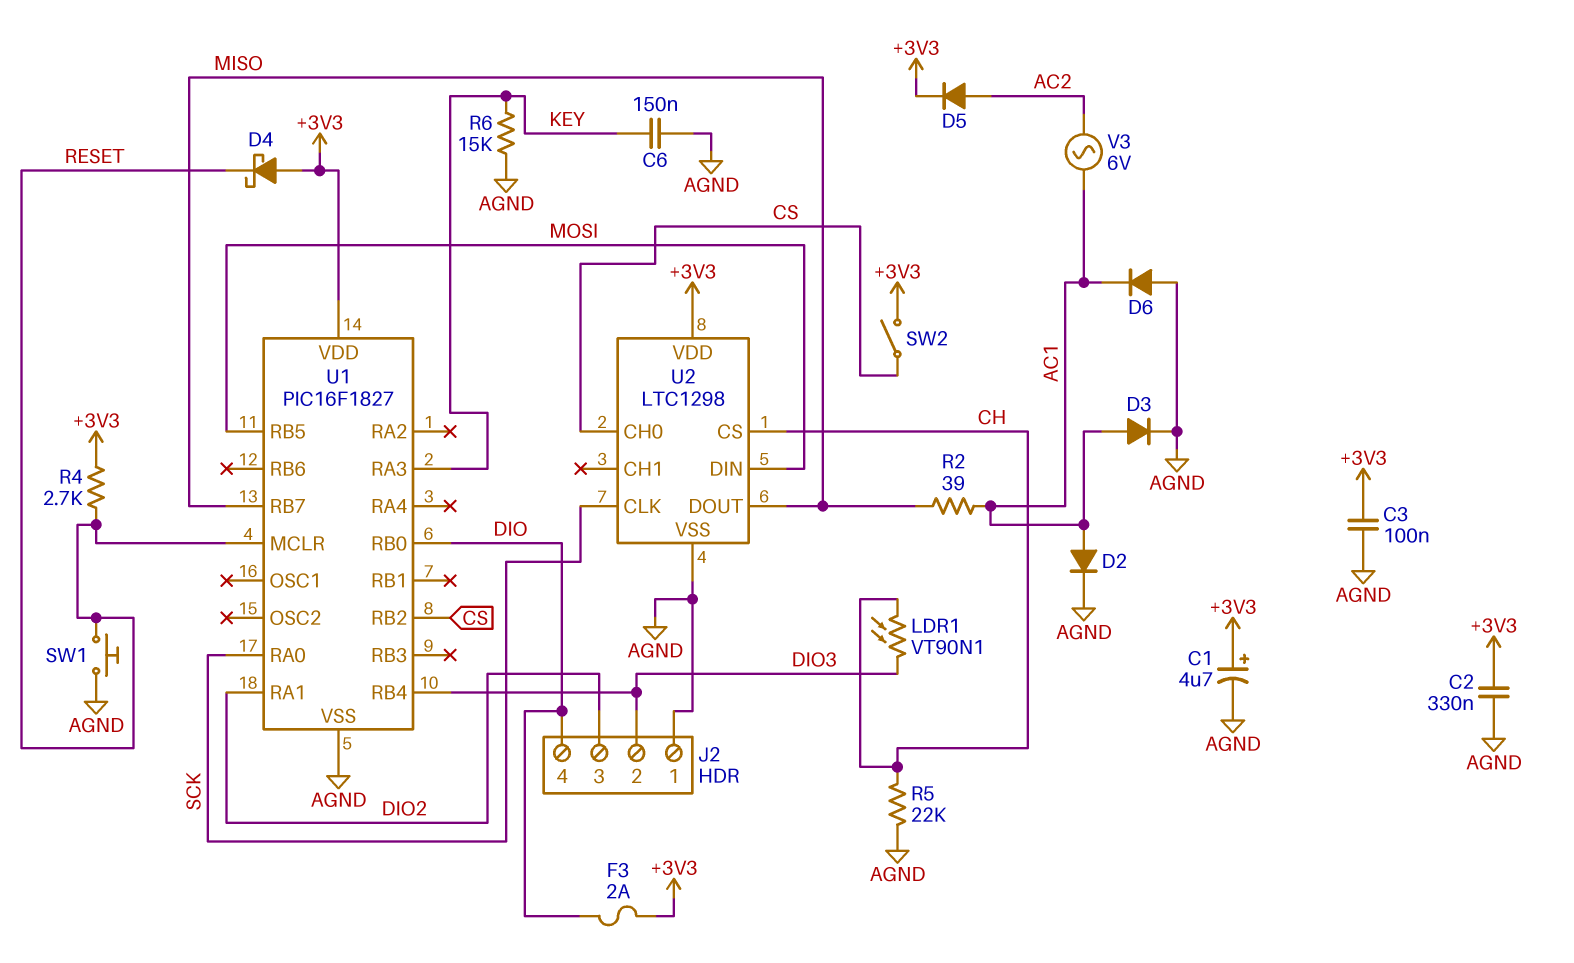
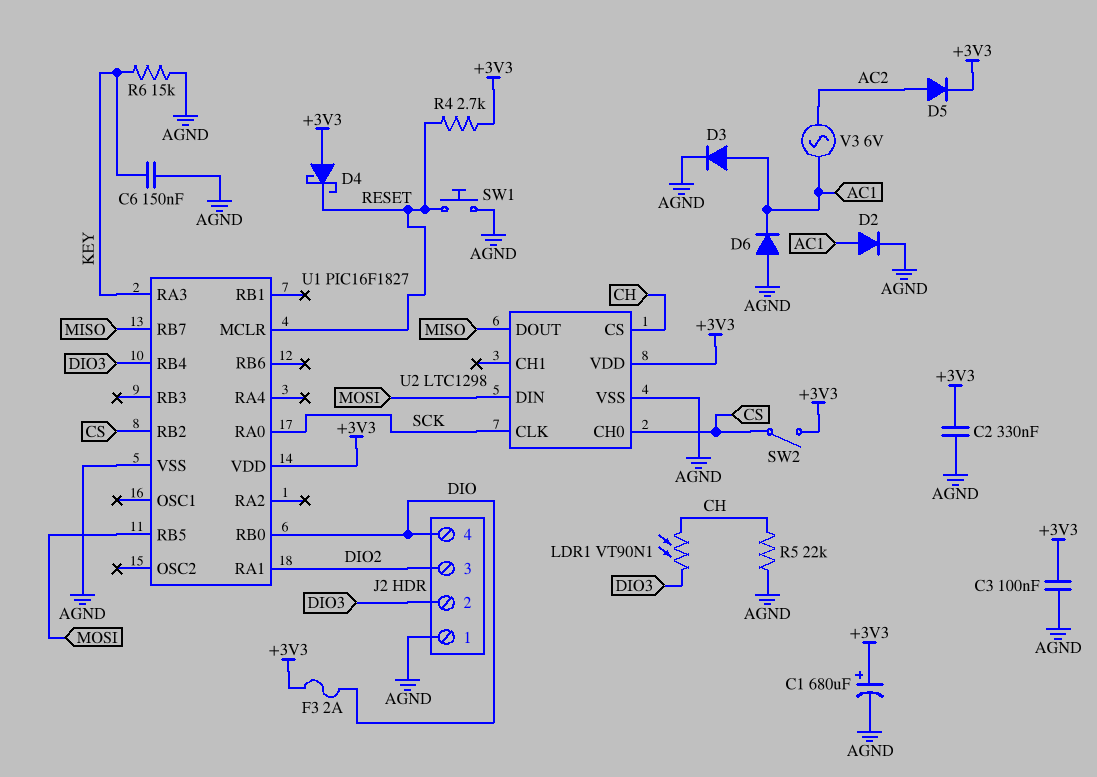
C1: 4.7uF (plus +3V3, minus AGND) -> 680uF (plus +3V3, minus AGND)
R2: 39 (AC1, MISO) -> none

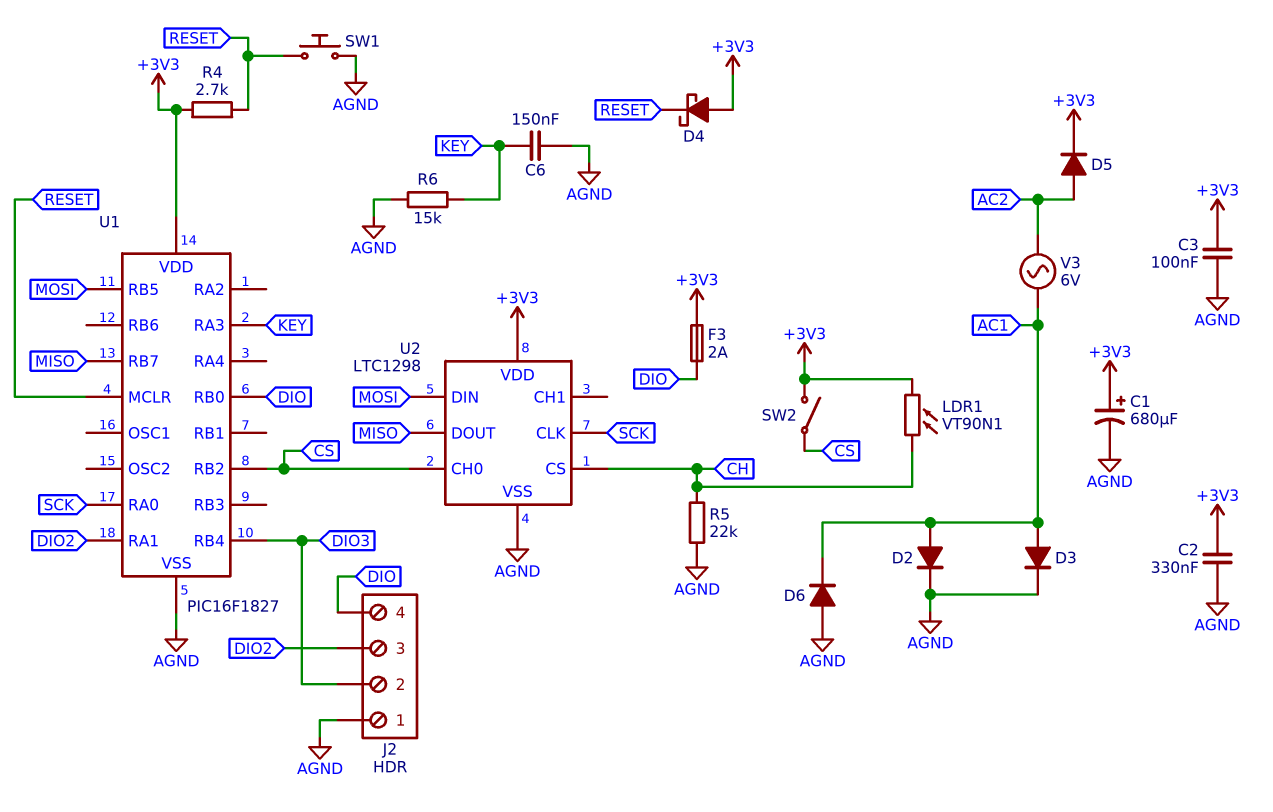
LDR1: VT90N1 (CH, DIO3) -> VT90N1 (+3V3, CH)

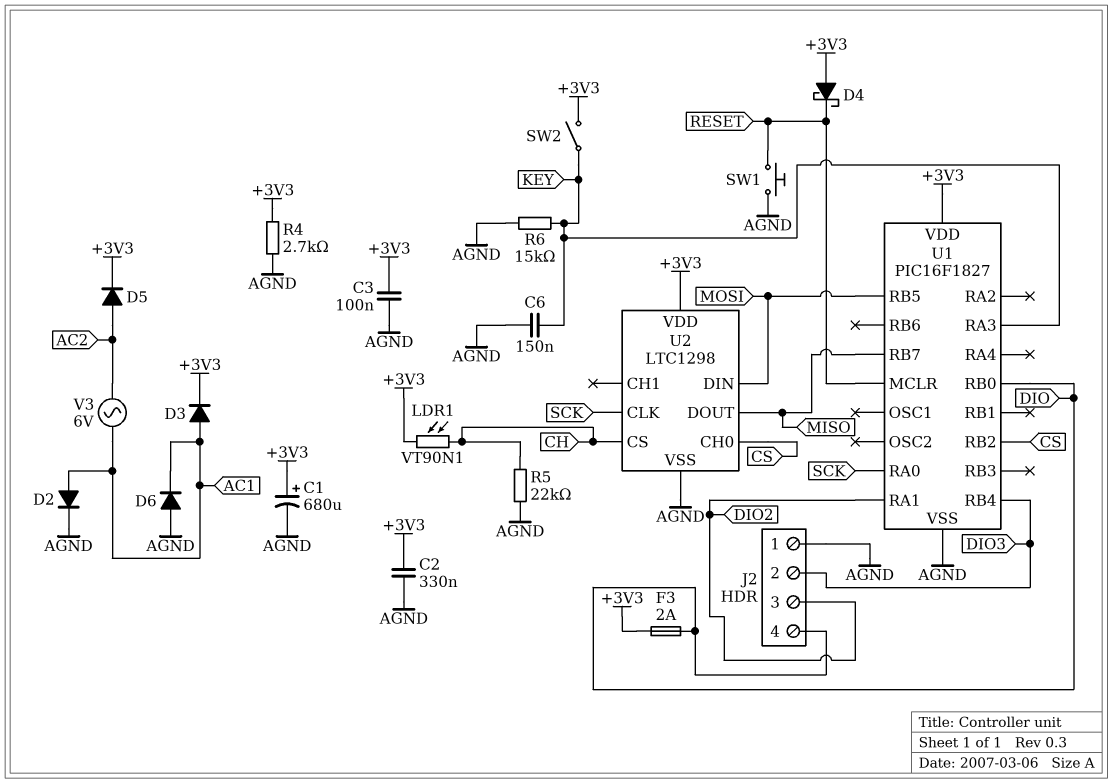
D3: diode (A AC1, K AGND) -> diode (A AC1, K +3V3)
R4: 2.7k (+3V3, RESET) -> 2.7k (+3V3, AGND)
SW2: switch (+3V3, CS) -> switch (+3V3, KEY)

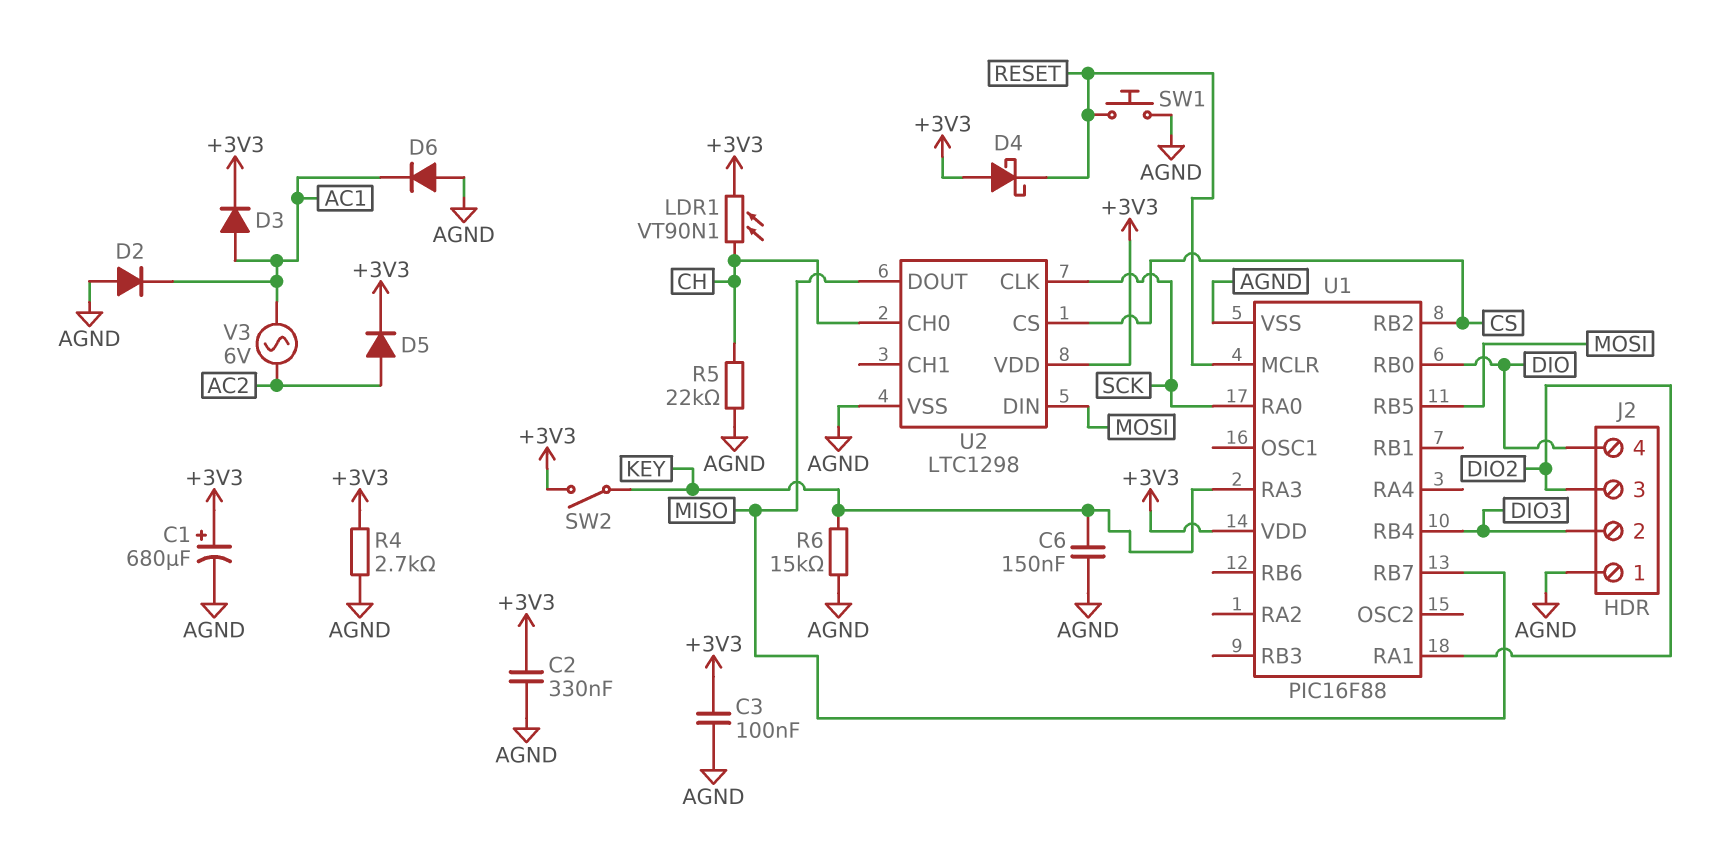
D2: diode (A AC1, K AGND) -> diode (A AGND, K AC1)
F3: 2A (+3V3, DIO) -> none
U1: PIC16F1827 -> PIC16F88
U2 pin CH0: CS -> CH
U2 pin CS: CH -> CS

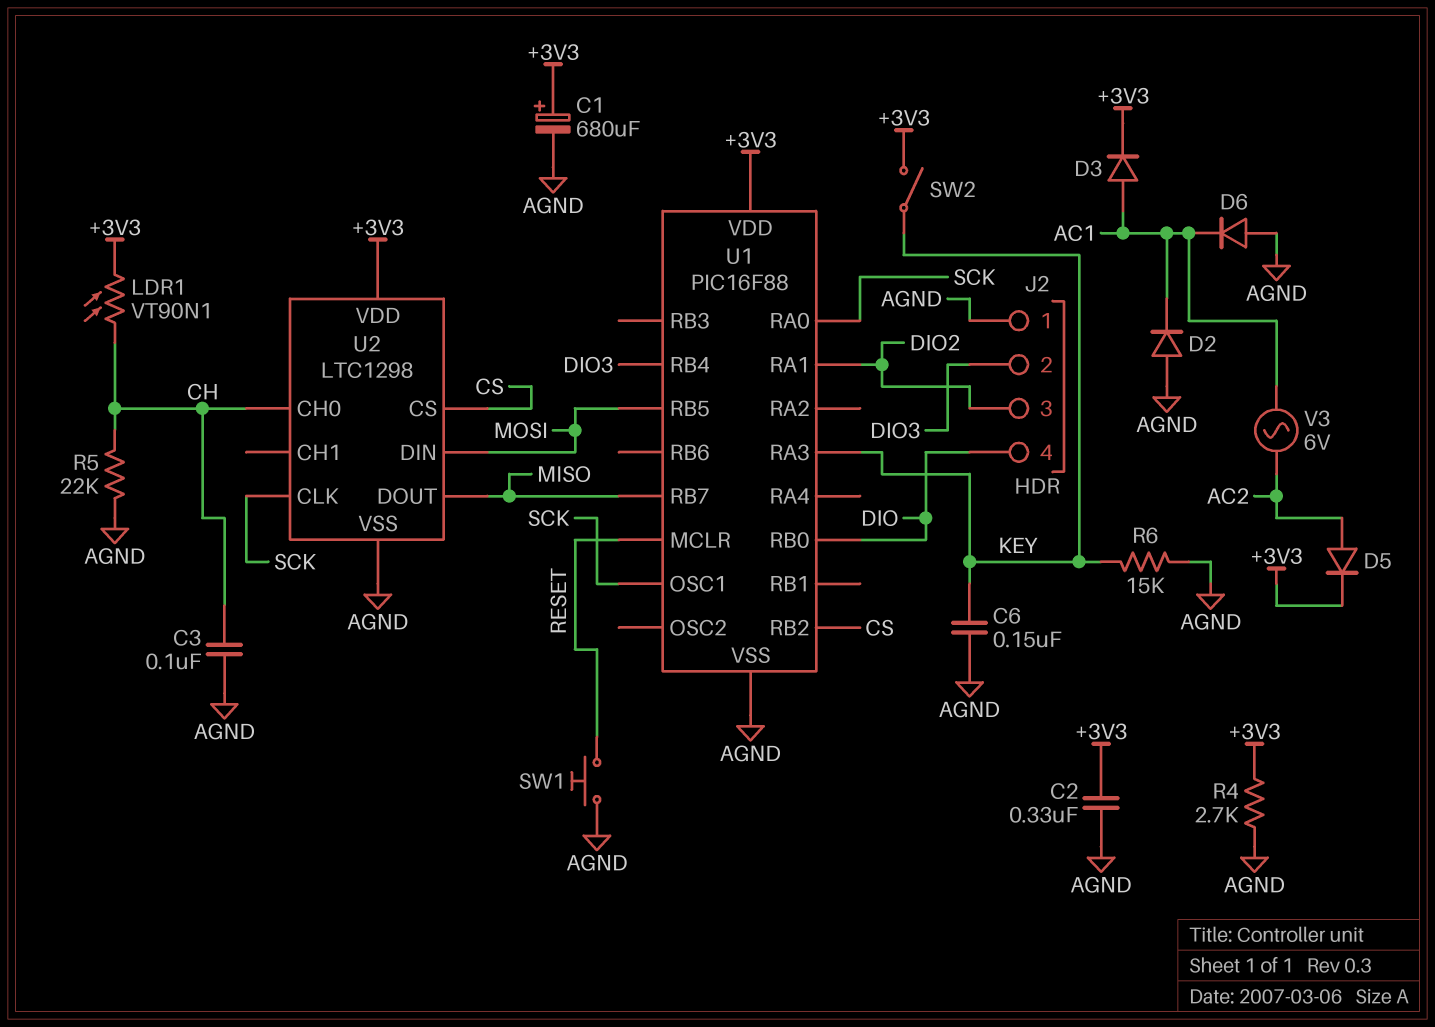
C3: 100nF (+3V3, AGND) -> 100nF (AGND, CH)
D4: schottky (A +3V3, K RESET) -> none
U1 pin OSC1: none -> SCK

